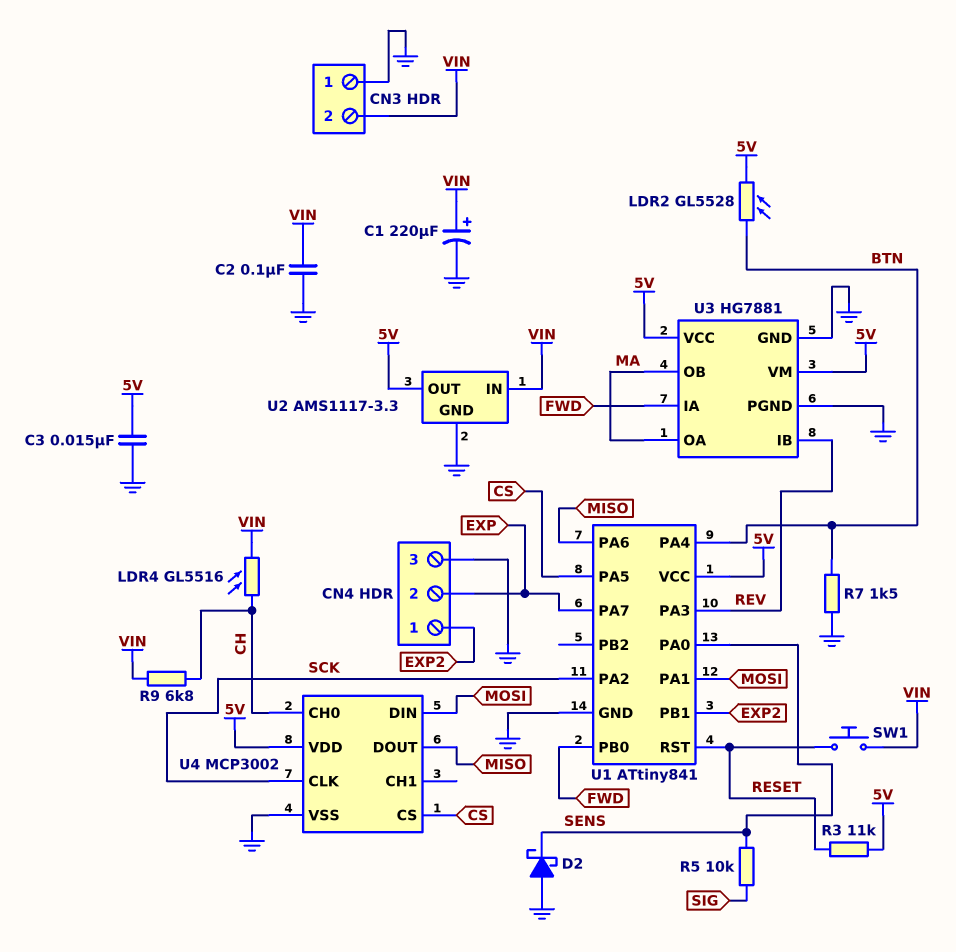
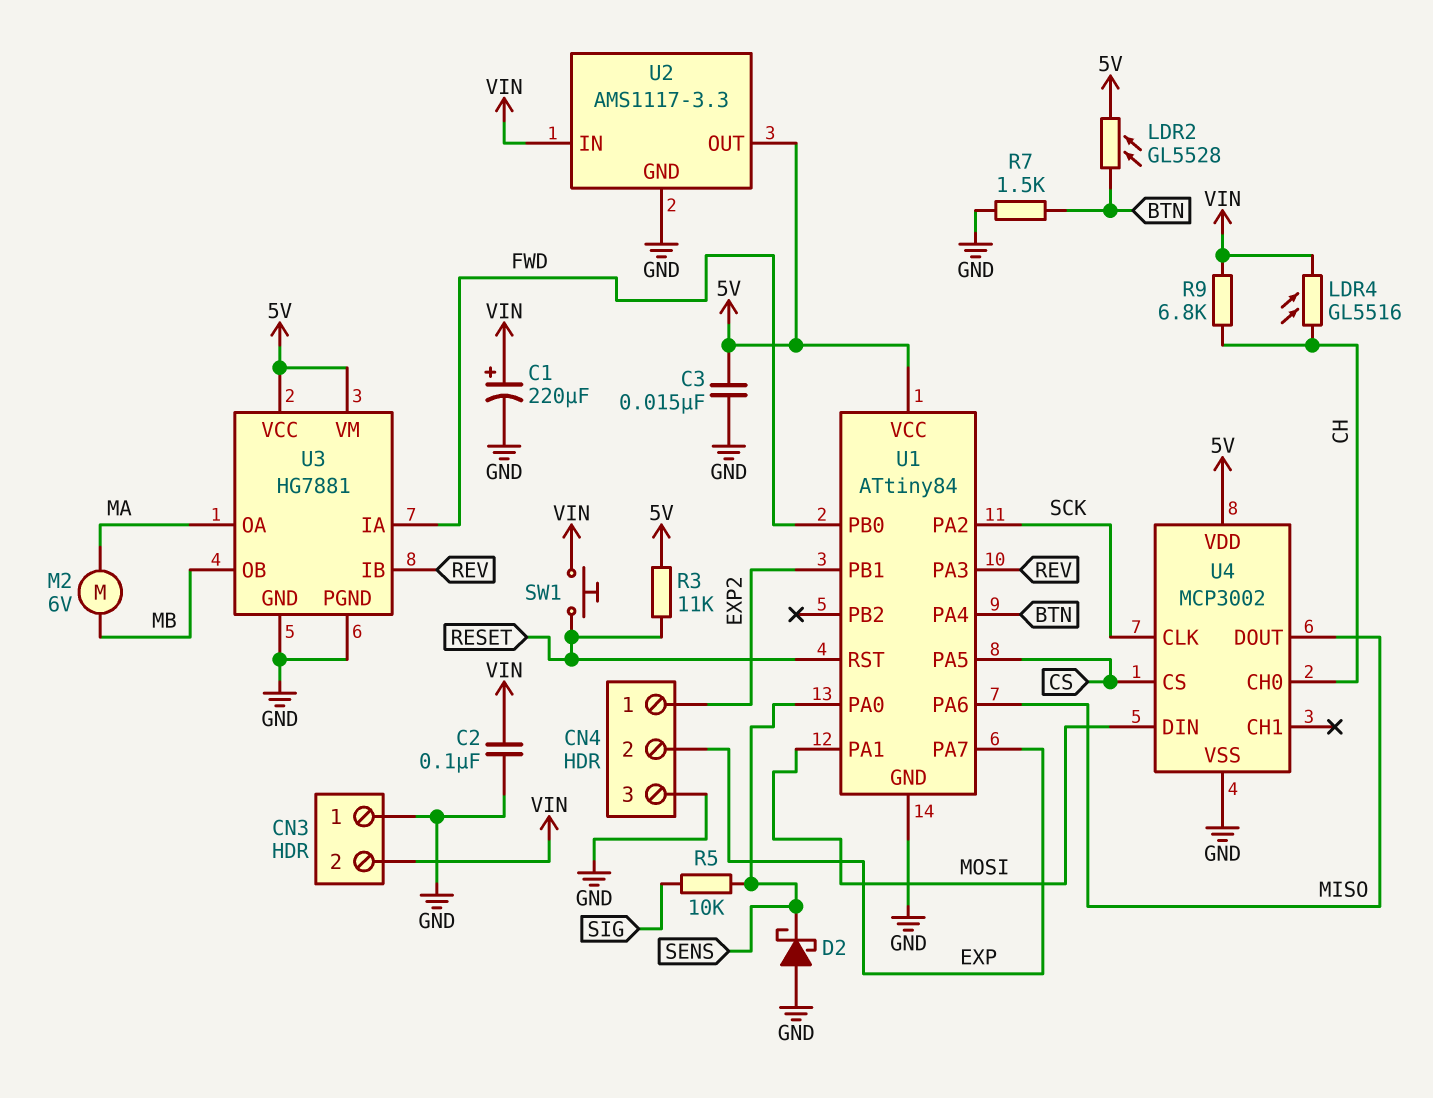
M2: none -> motor 6V (MA, MB)
U1: ATtiny841 -> ATtiny84
U3 pin OB: MA -> MB

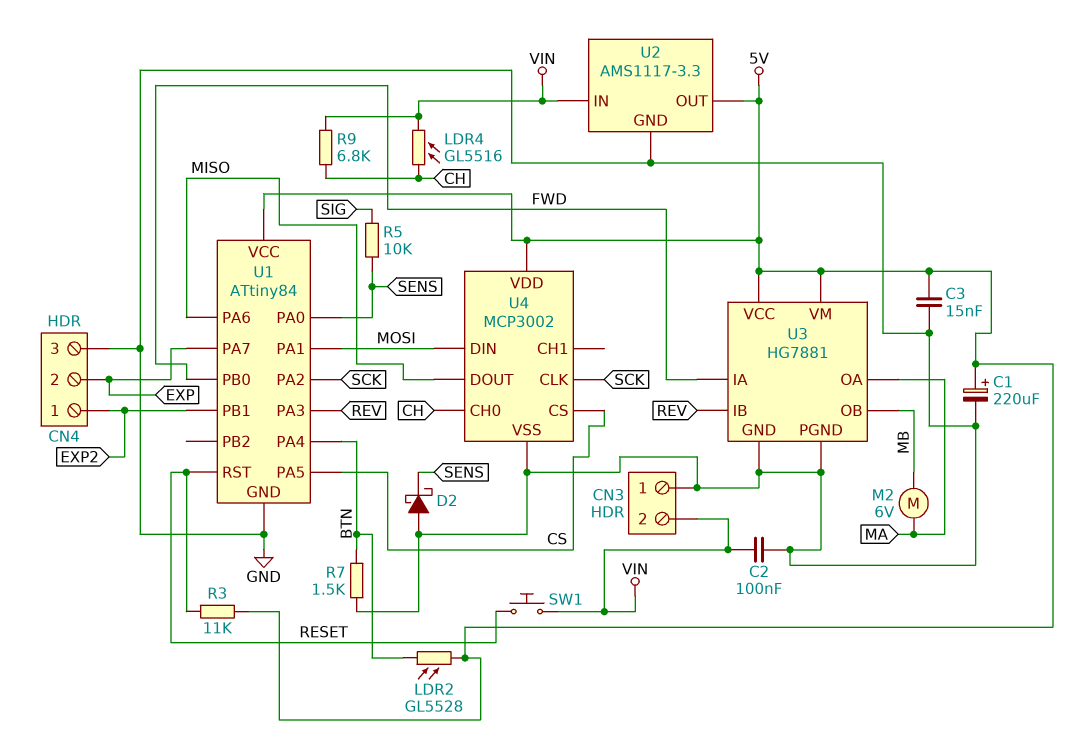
C1: 220uF (plus VIN, minus GND) -> 220uF (plus 5V, minus GND)

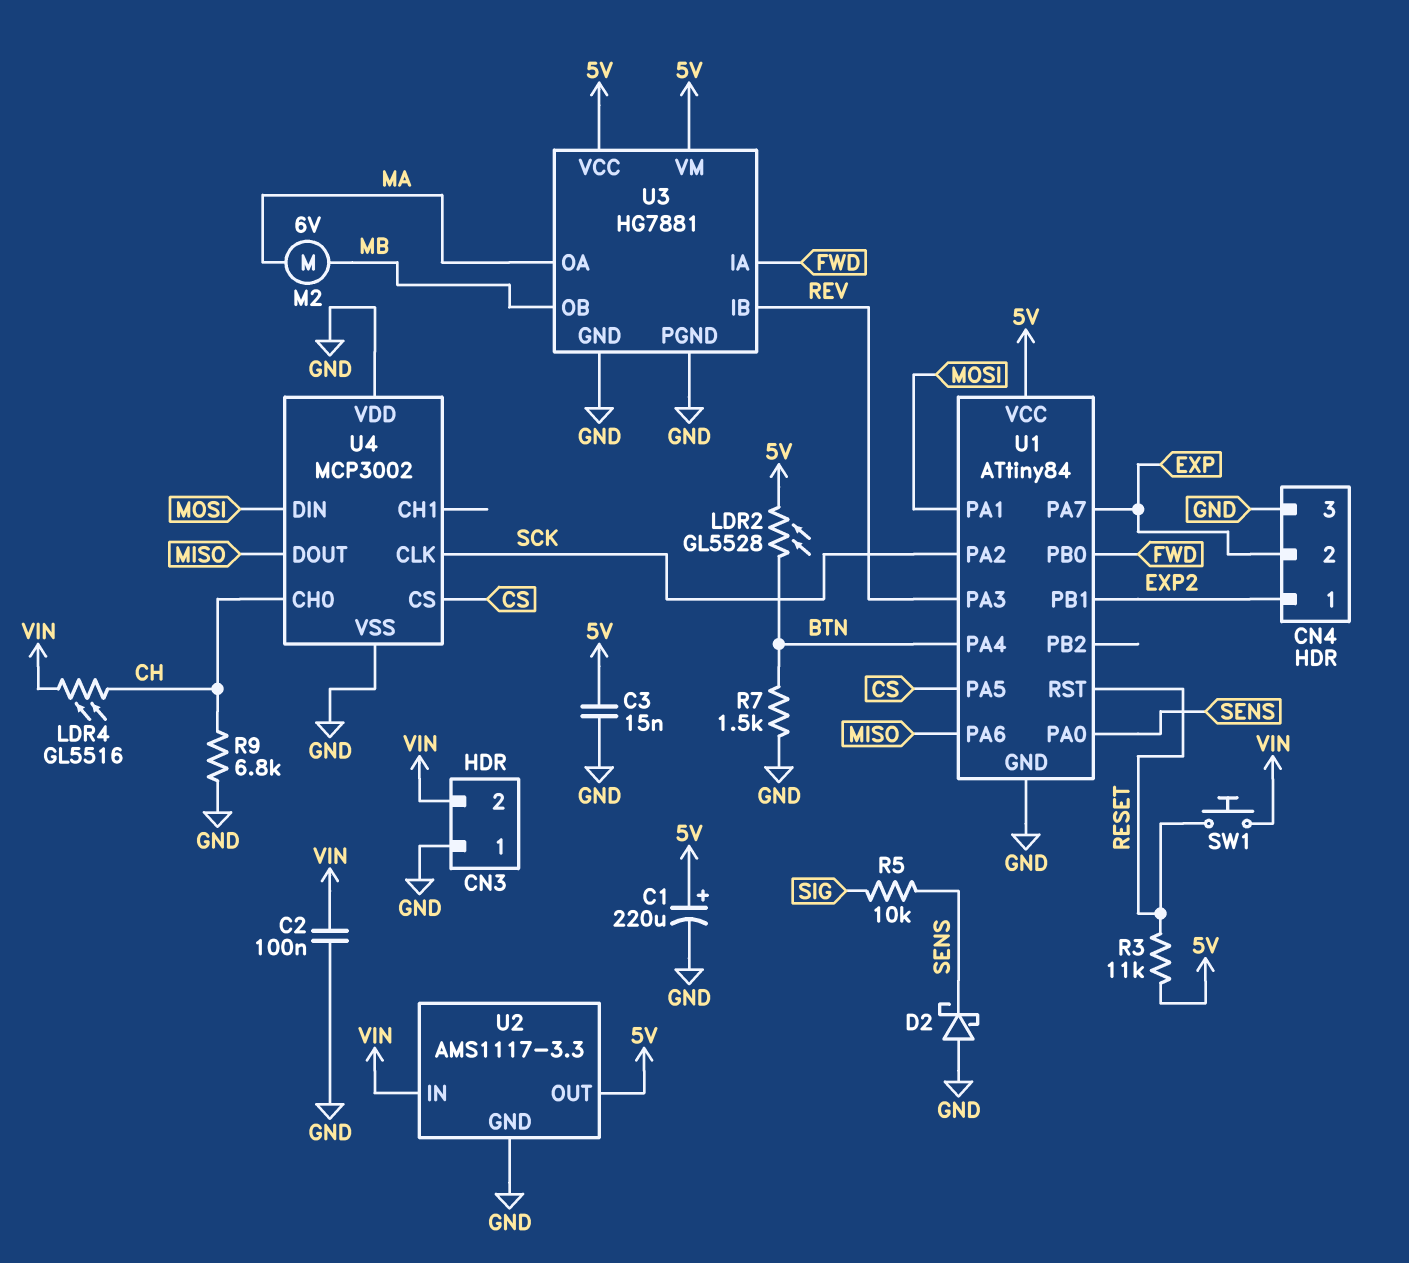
R9: 6.8k (CH, VIN) -> 6.8k (CH, GND)
U4 pin VDD: 5V -> GND

